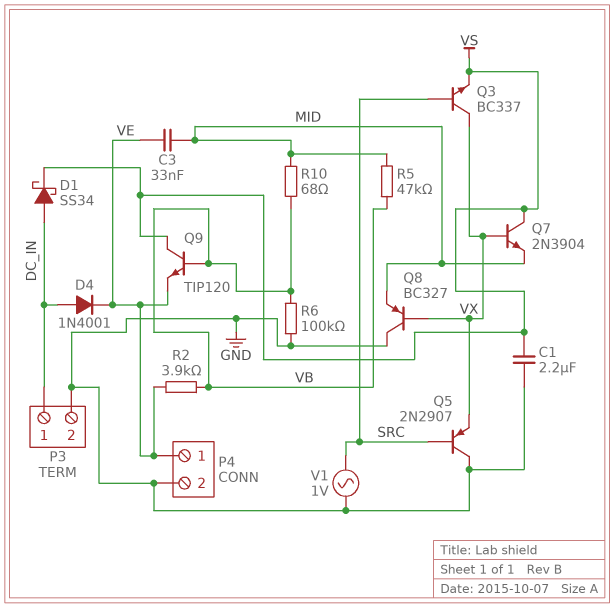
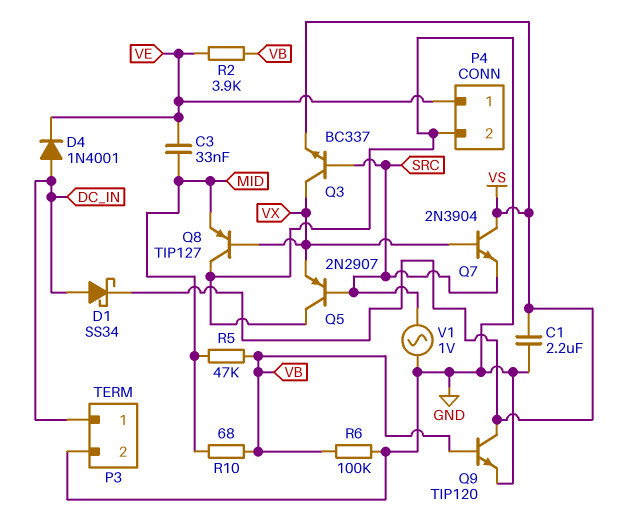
Q7: NPN 2N3904 (B VX, C VS, E MID) -> NPN 2N3904 (B VX, C VS, E SRC)
Q8: PNP BC327 (B VX, C GND, E MID) -> PNP TIP127 (B VX, C GND, E MID)
Q9: NPN TIP120 (B VB, C VS, E VE) -> NPN TIP120 (B VB, C VS, E GND)

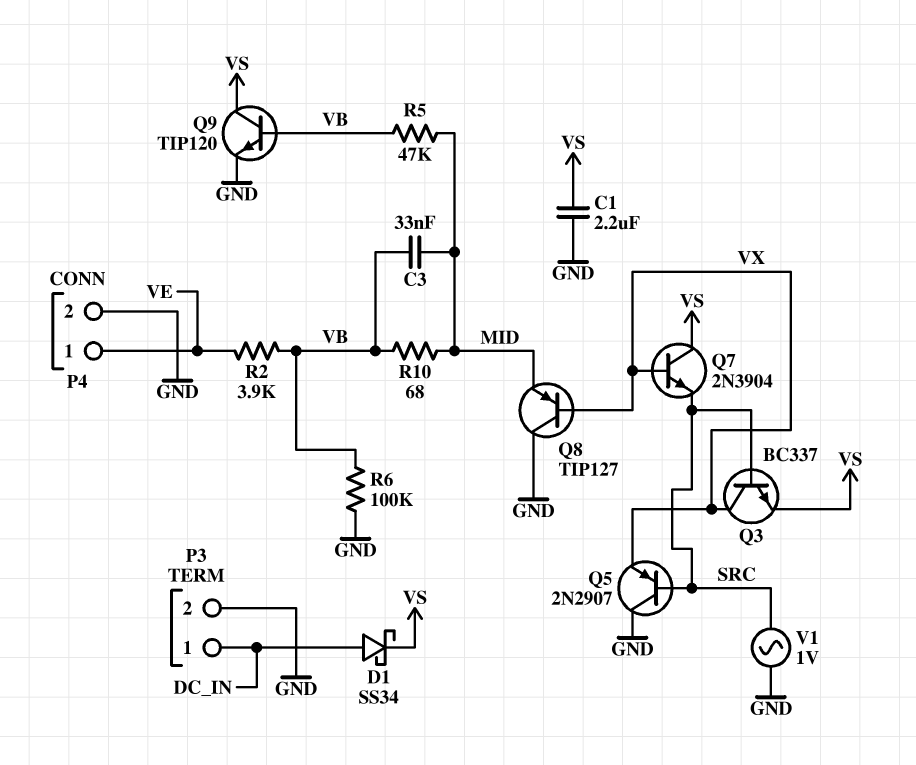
C3: 33nF (MID, VE) -> 33nF (MID, VB)
D4: diode 1N4001 (A DC_IN, K VE) -> none

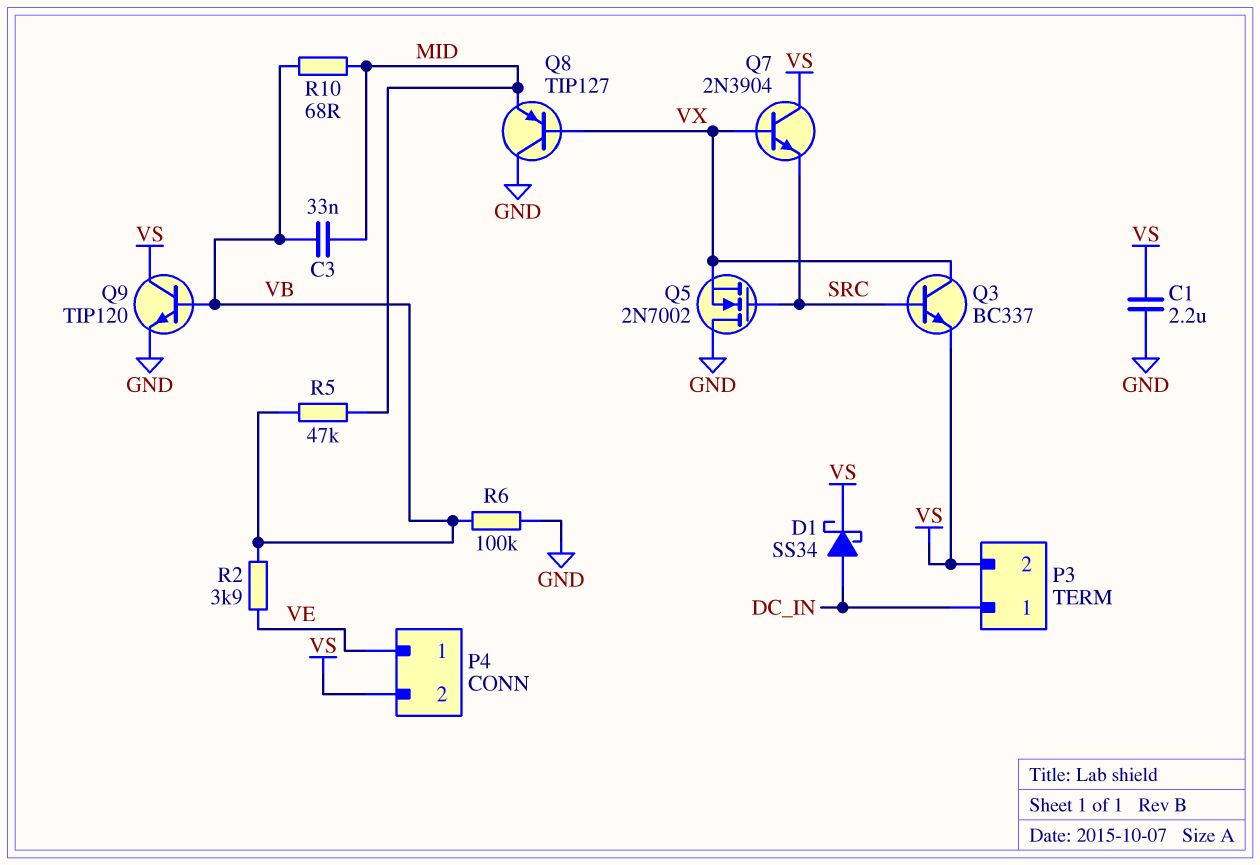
P3 pin 2: GND -> VS
P4 pin 2: GND -> VS
Q5: PNP 2N2907 (B SRC, C GND, E VX) -> NMOS 2N7002 (G SRC, D GND, S VX)
V1: AC 1V (GND, SRC) -> none

